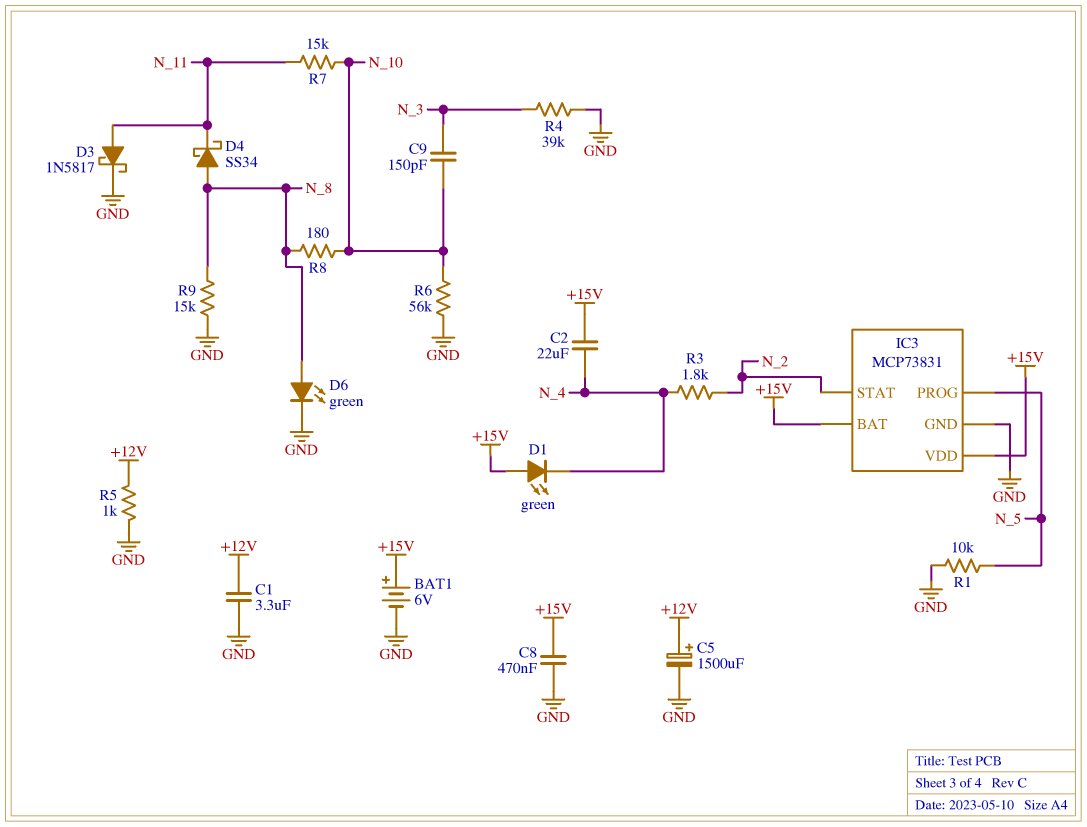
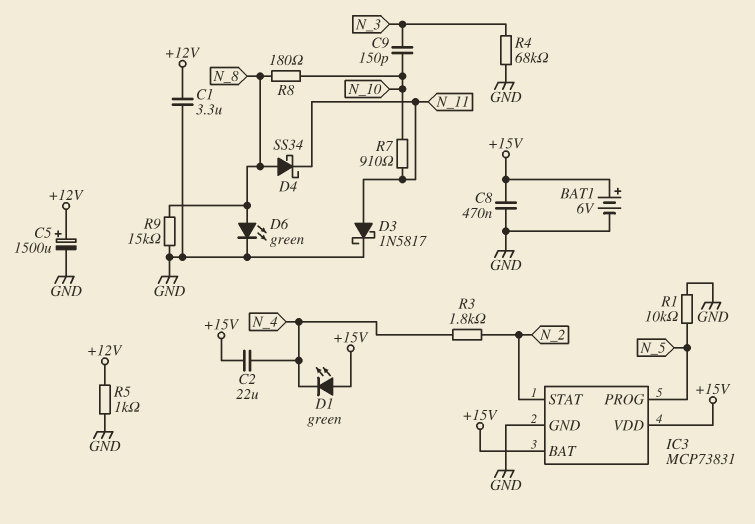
R4: 39k (GND, N_3) -> 68k (GND, N_3)
R6: 56k (GND, N_10) -> none
R7: 15k (N_10, N_11) -> 910 (N_10, N_11)

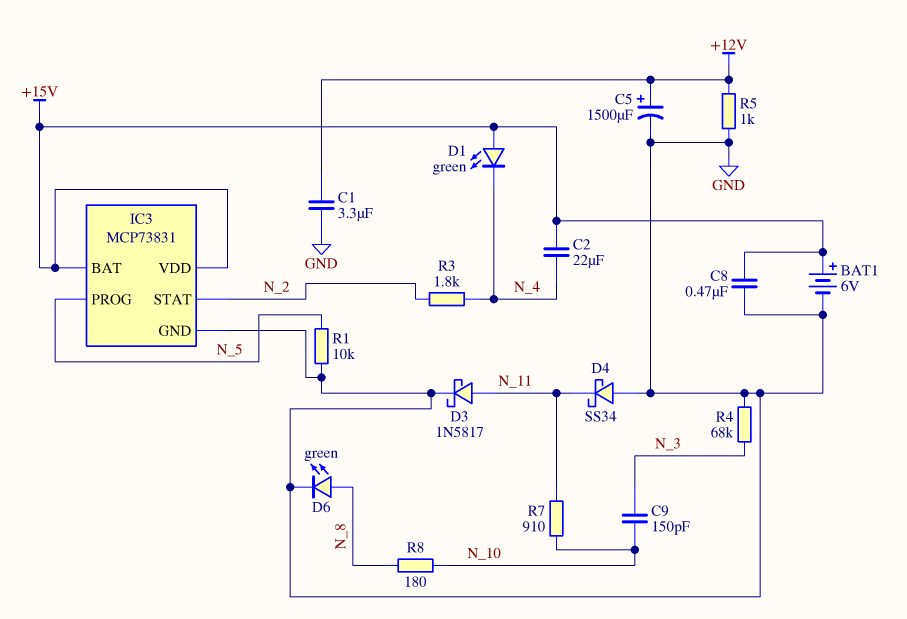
D4: schottky SS34 (A N_8, K N_11) -> schottky SS34 (A GND, K N_11)
R9: 15k (GND, N_8) -> none

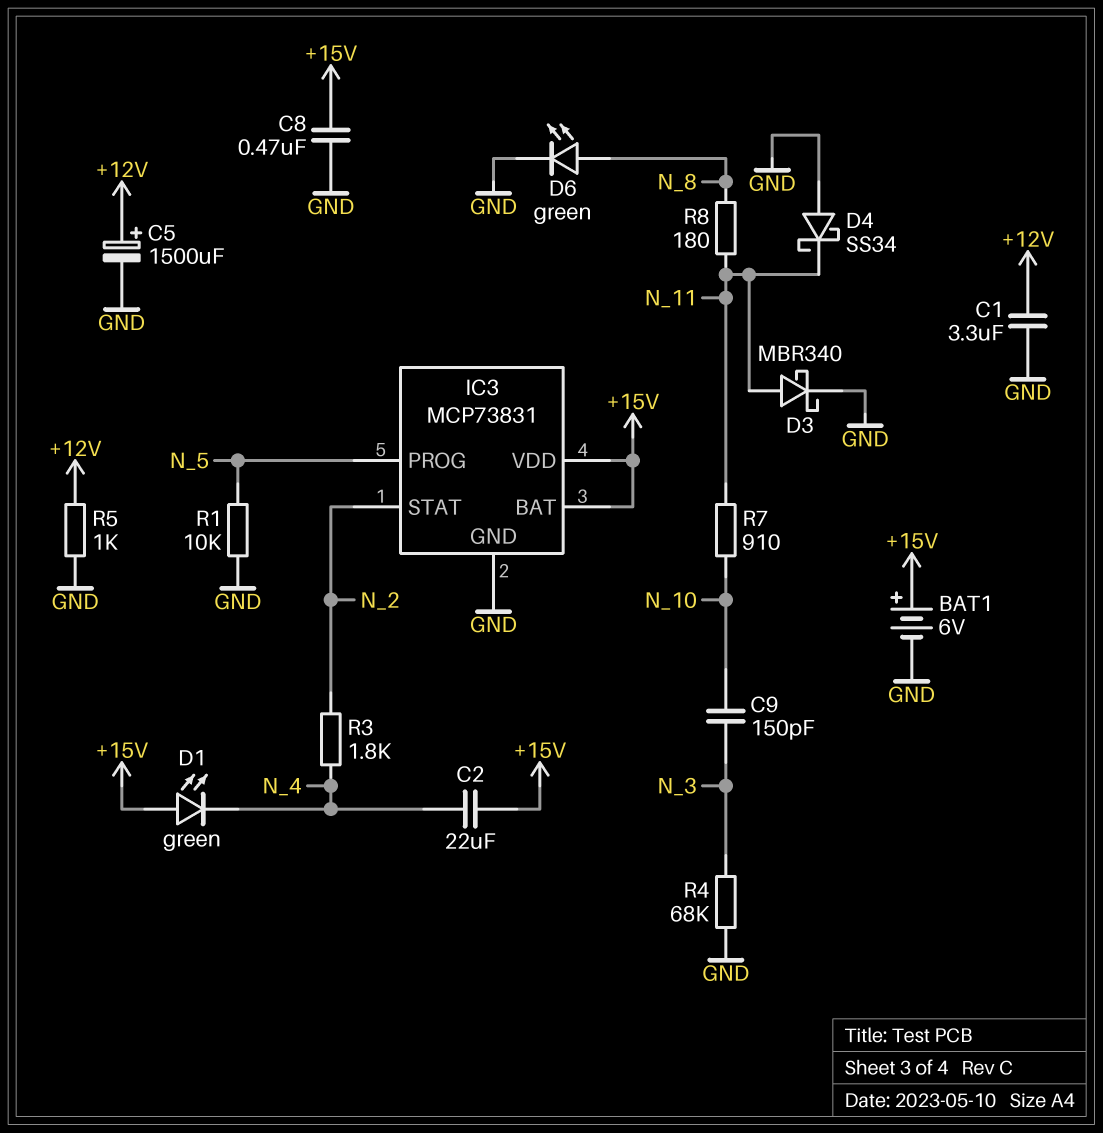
D3: schottky 1N5817 (A N_11, K GND) -> schottky MBR340 (A N_11, K GND)
R8: 180 (N_8, N_10) -> 180 (N_8, N_11)

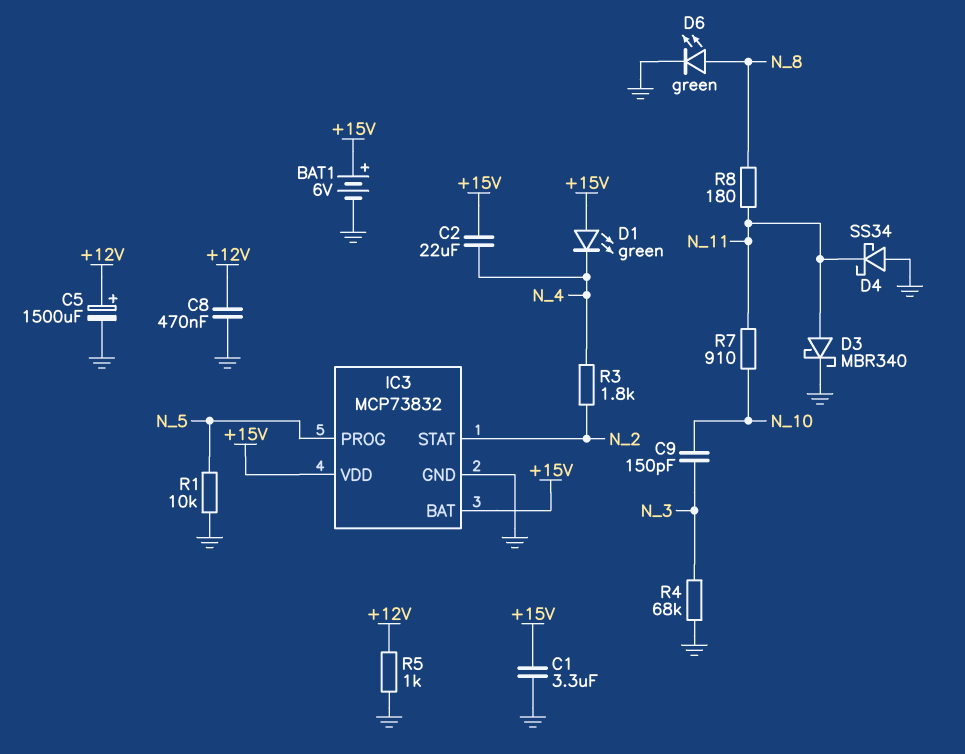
C1: 3.3uF (+12V, GND) -> 3.3uF (+15V, GND)
C8: 470nF (+15V, GND) -> 470nF (+12V, GND)
IC3: MCP73831 -> MCP73832

